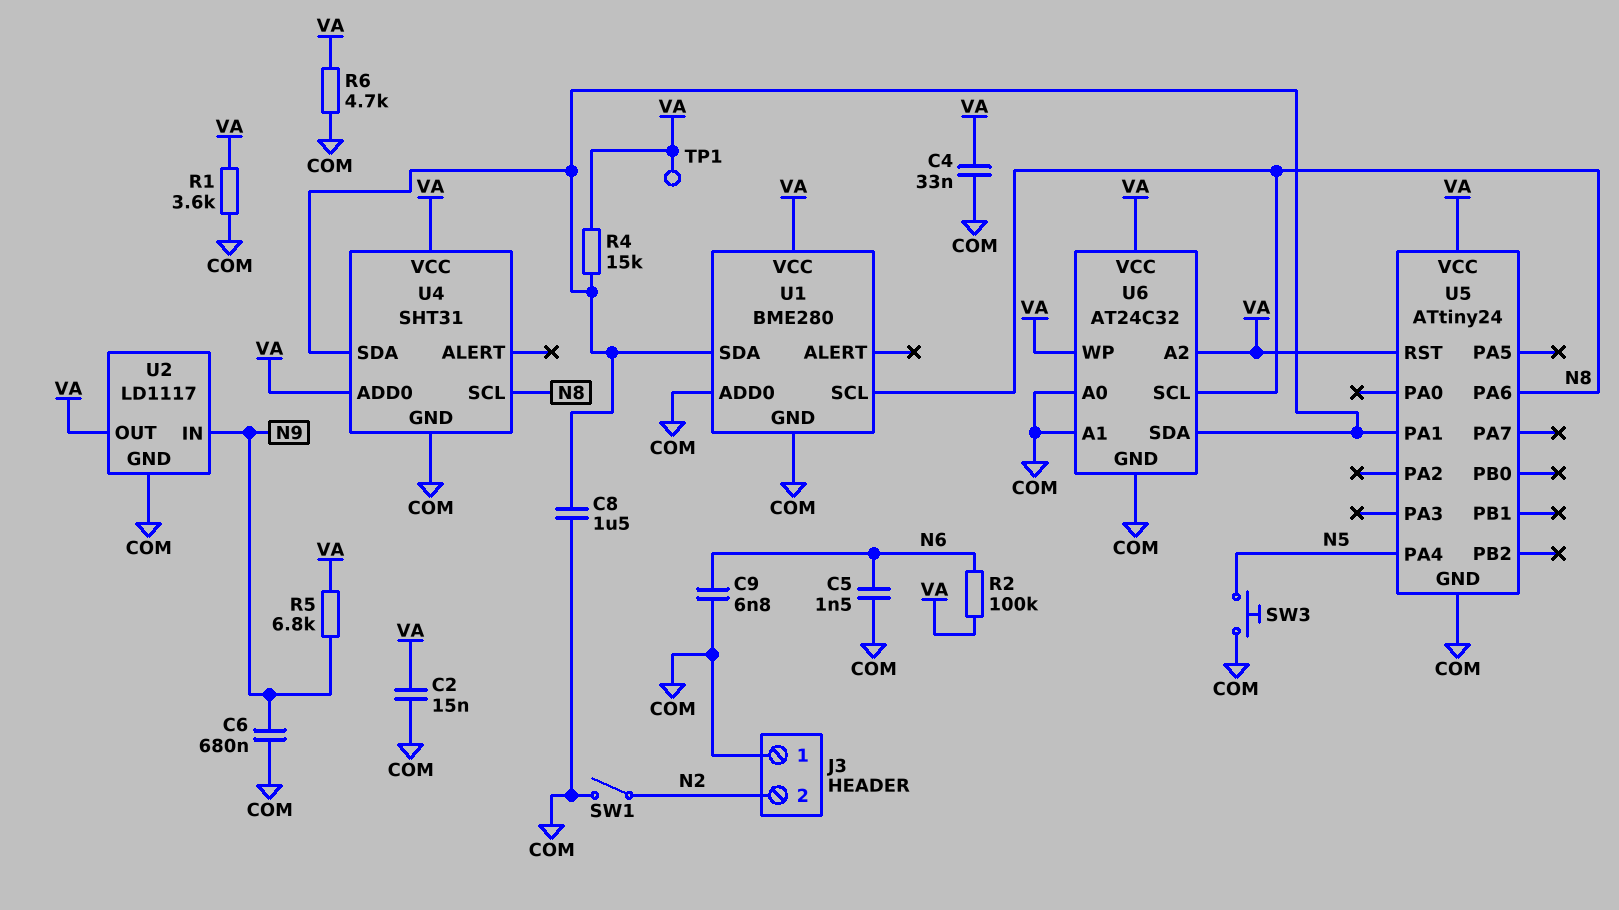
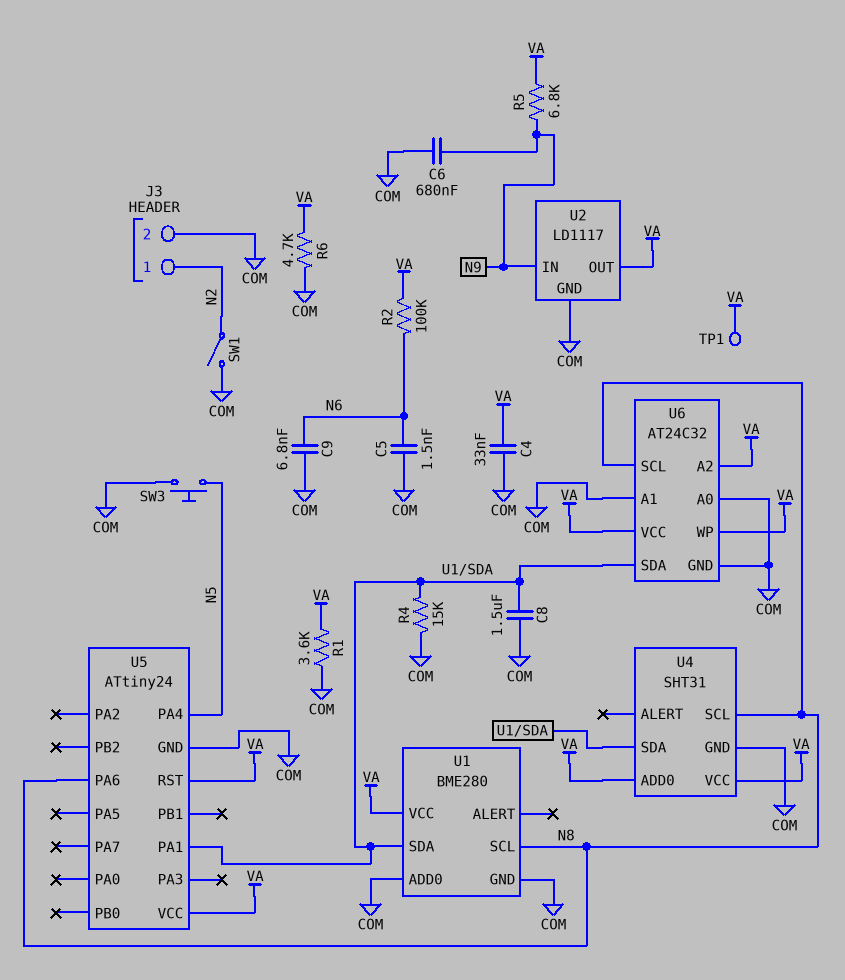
C2: 15nF (COM, VA) -> none
J3 pin 1: COM -> N2
J3 pin 2: N2 -> COM
R4: 15k (U1/SDA, VA) -> 15k (COM, U1/SDA)

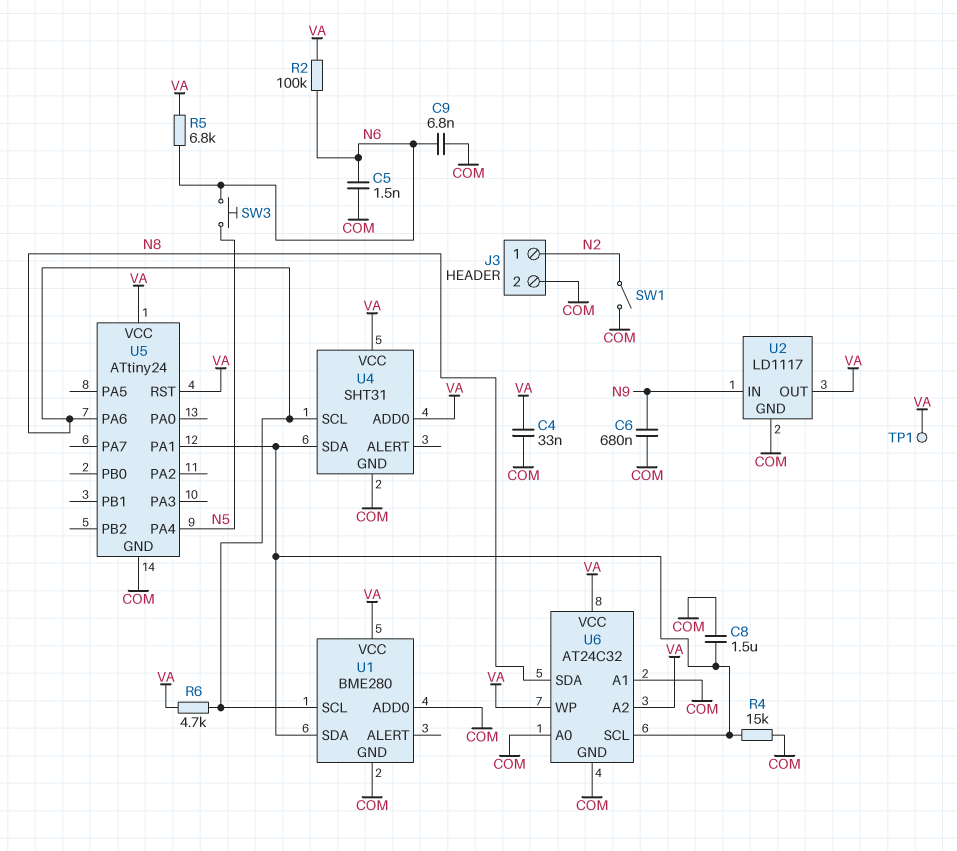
R1: 3.6k (COM, VA) -> none
R5: 6.8k (N9, VA) -> 6.8k (N6, VA)
R6: 4.7k (COM, VA) -> 4.7k (N8, VA)
SW3: button (COM, N5) -> button (N5, N6)
U6 pin SCL: N8 -> U1/SDA
U6 pin SDA: U1/SDA -> N8

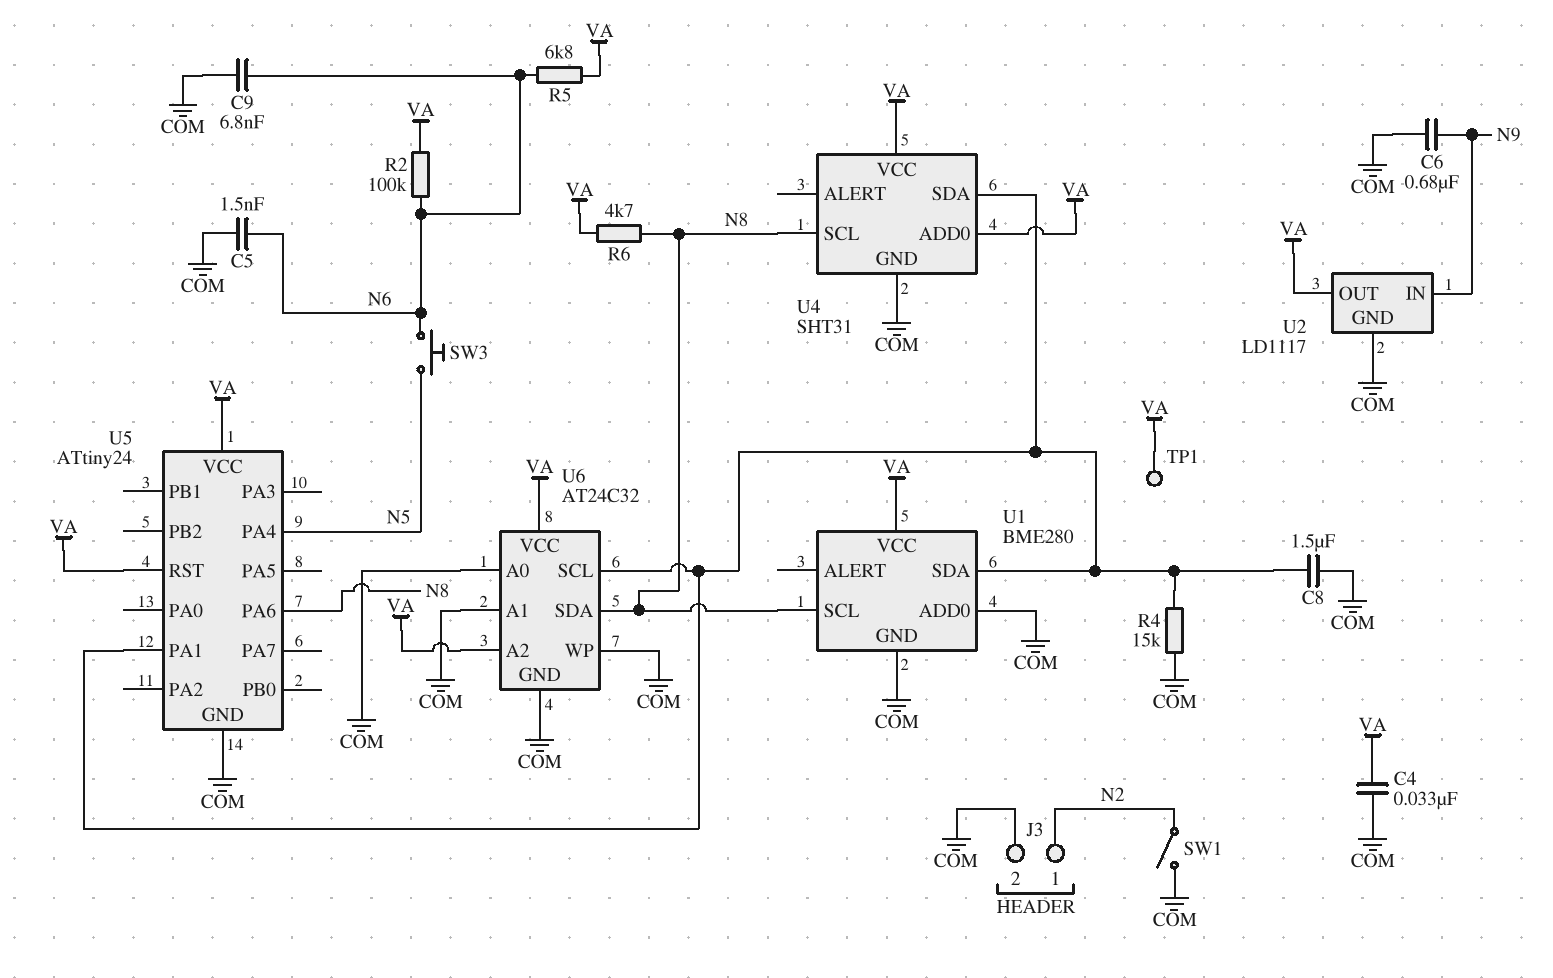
U6 pin WP: VA -> COM

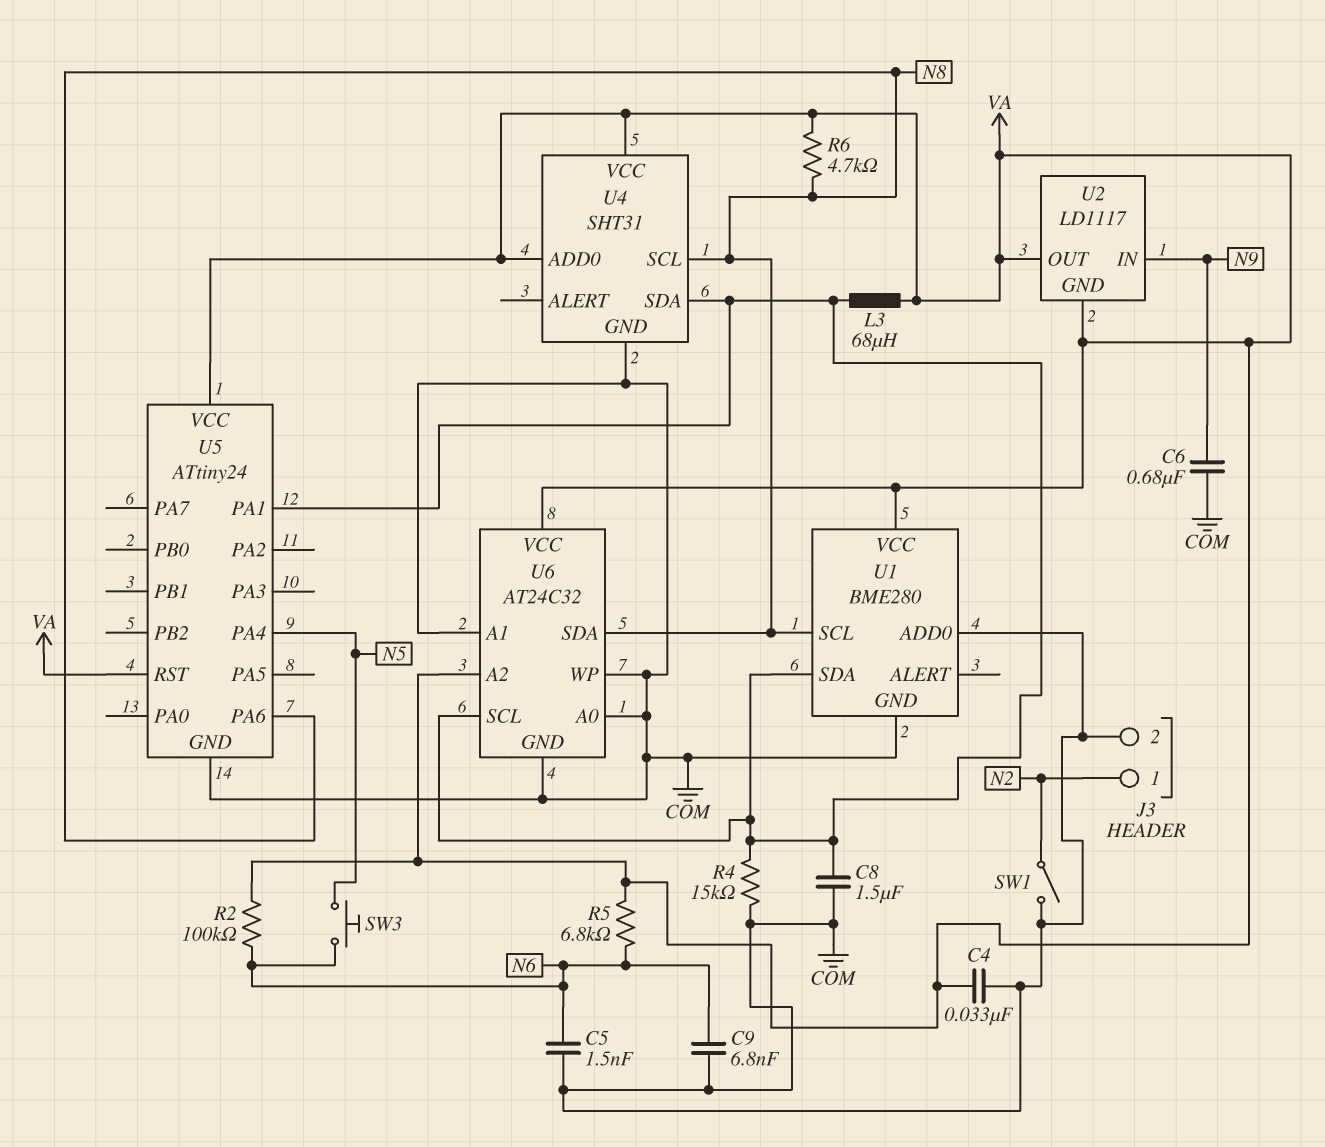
L3: none -> 68uH (U1/SDA, VA)
TP1: test point (VA) -> none
U2 pin GND: COM -> VA

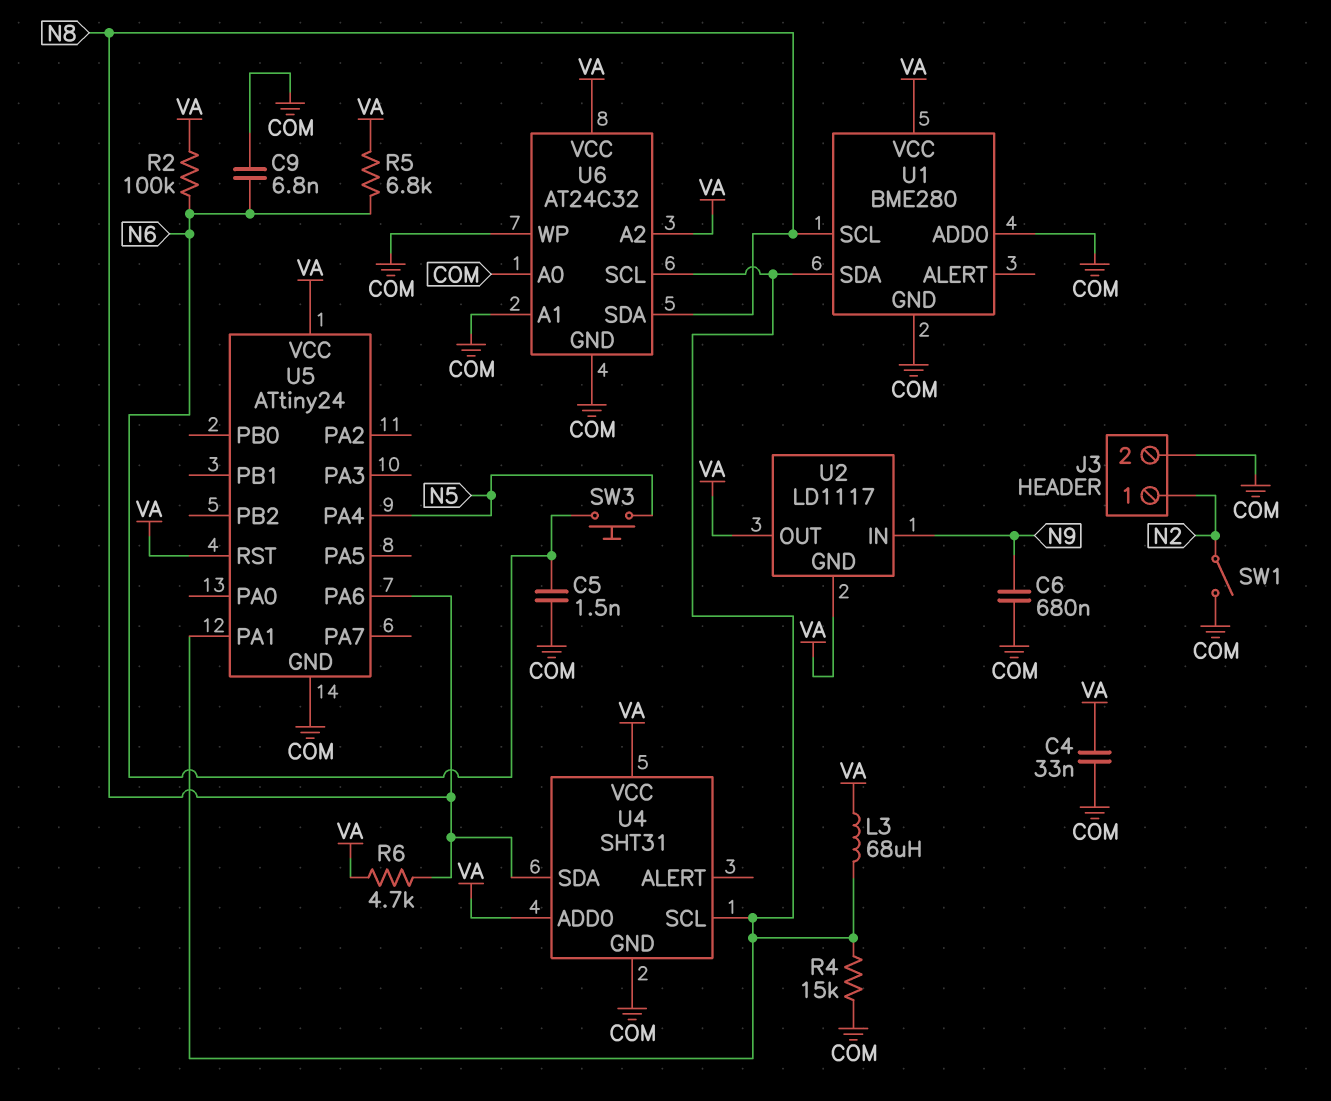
C8: 1.5uF (COM, U1/SDA) -> none
U4 pin SCL: N8 -> U1/SDA
U4 pin SDA: U1/SDA -> N8

